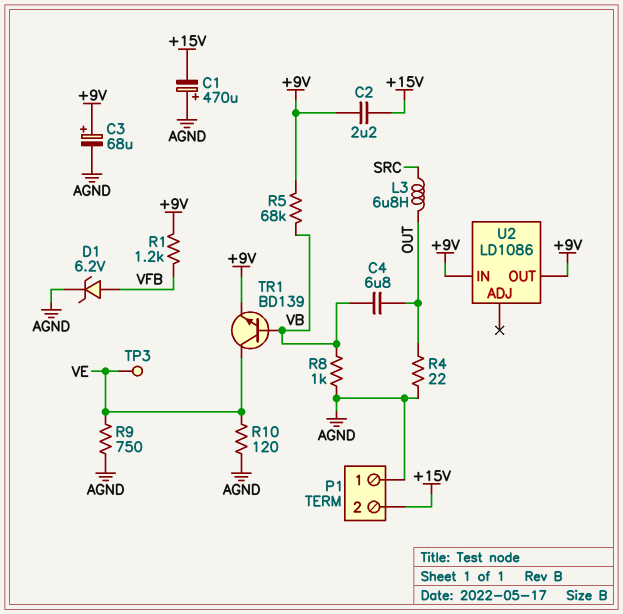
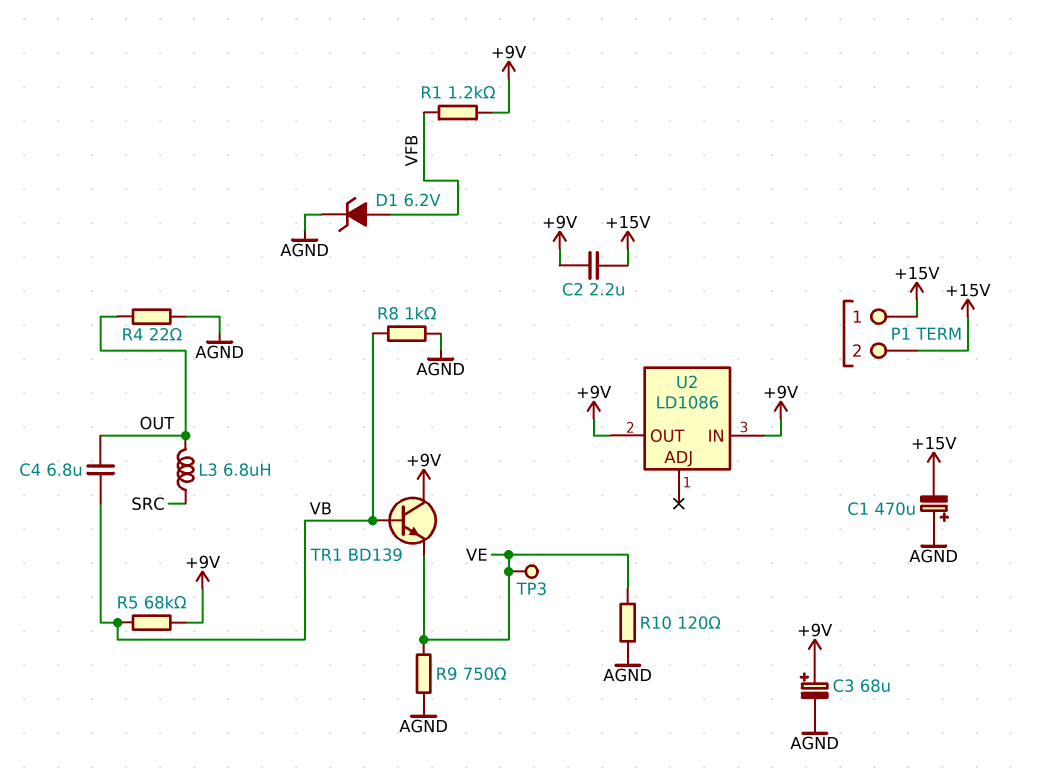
P1 pin 1: AGND -> +15V
TR1: NPN BD139 (B VB, C VE, E +9V) -> NPN BD139 (B VB, C +9V, E VE)

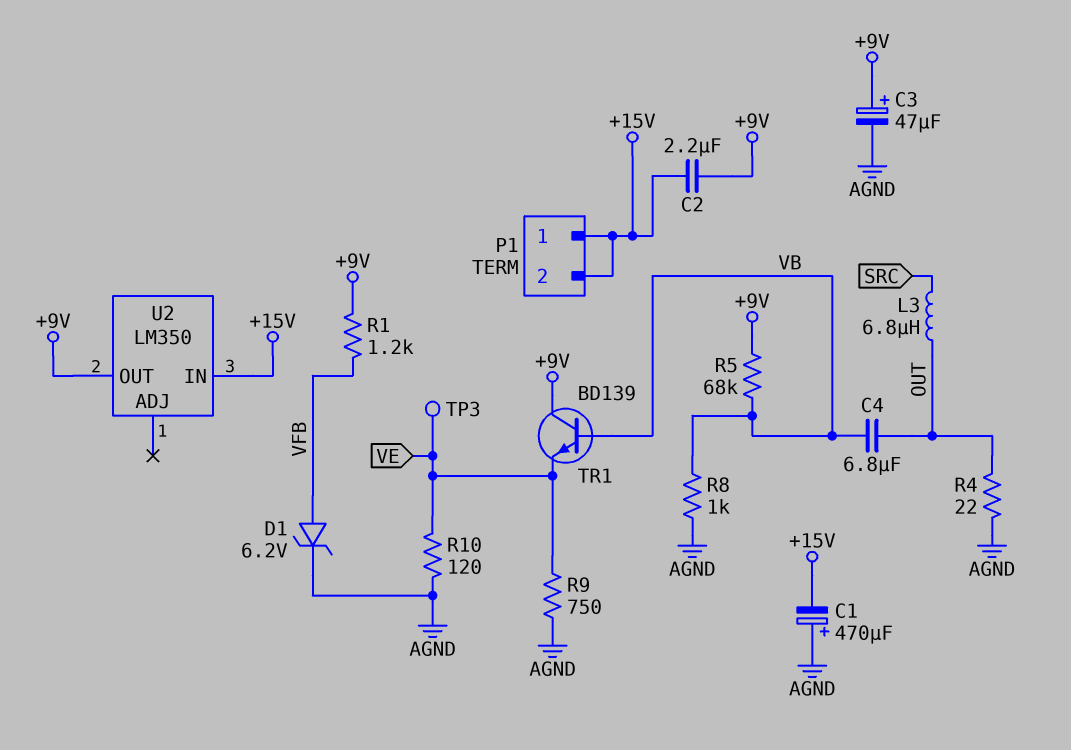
C3: 68uF (plus +9V, minus AGND) -> 47uF (plus +9V, minus AGND)
U2: LD1086 -> LM350
U2 pin IN: +9V -> +15V

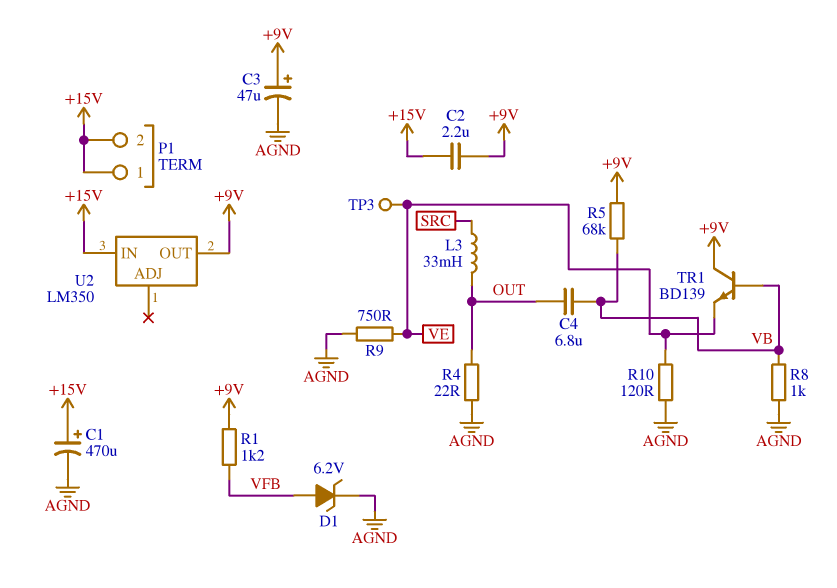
C1: 470uF (plus AGND, minus +15V) -> 470uF (plus +15V, minus AGND)
L3: 6.8uH (OUT, SRC) -> 33mH (OUT, SRC)

